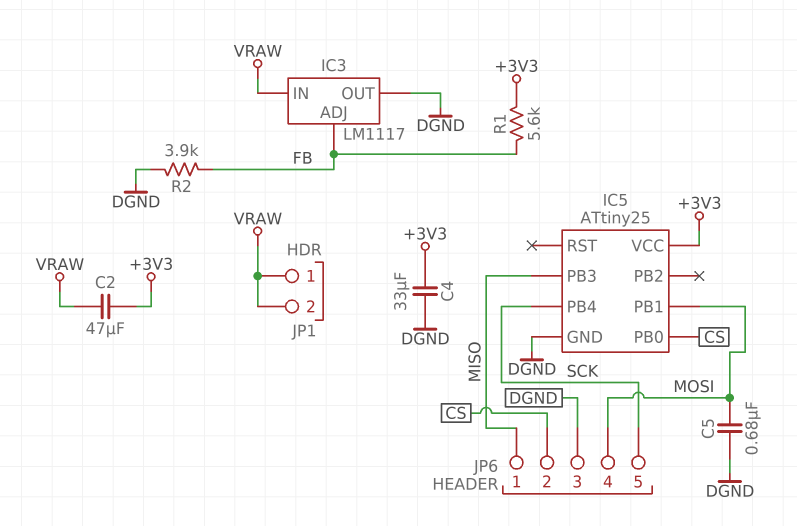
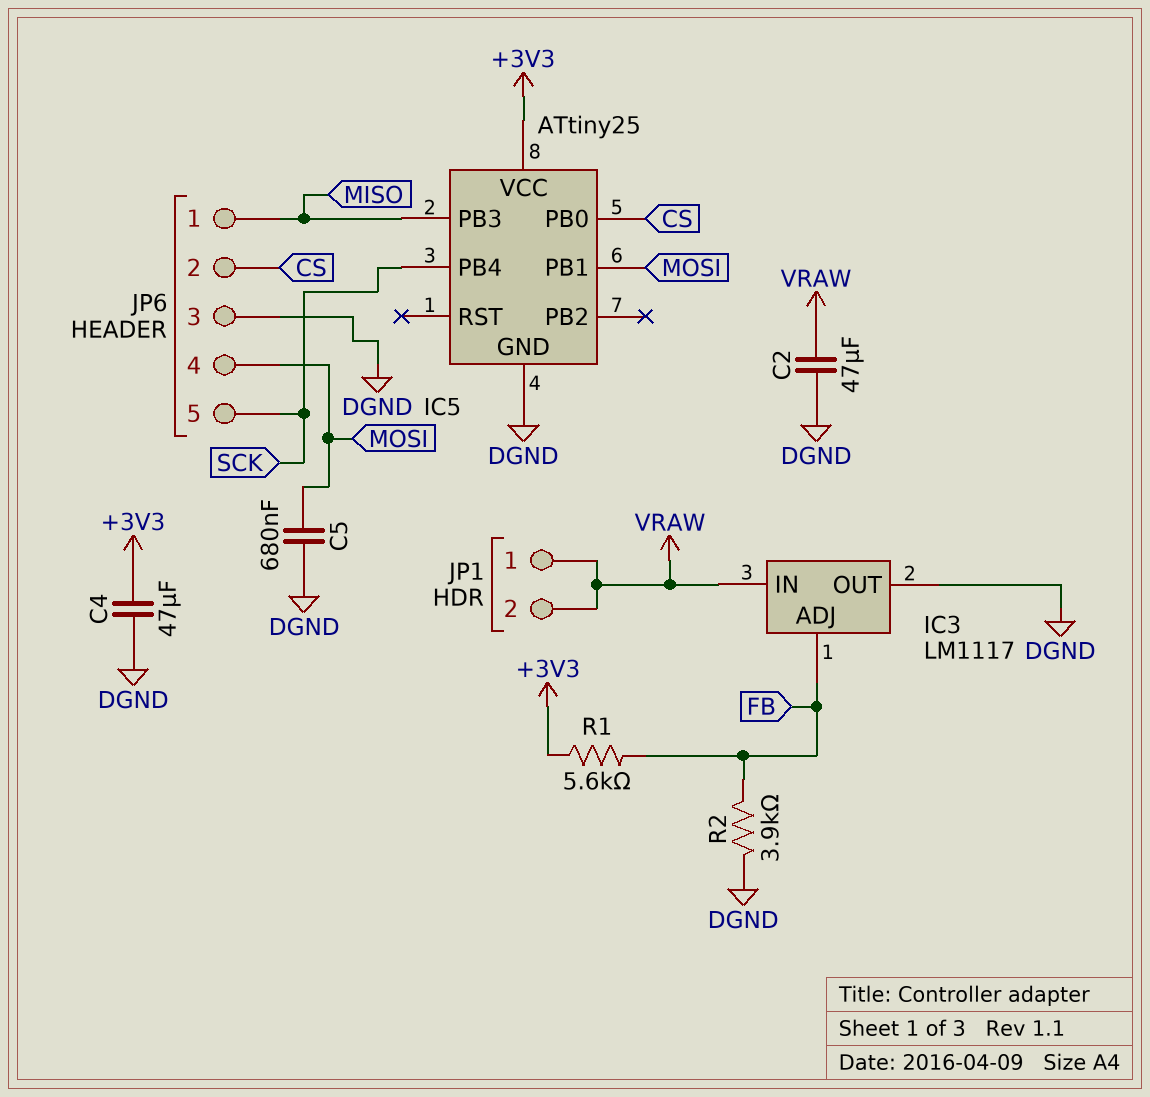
C2: 47uF (+3V3, VRAW) -> 47uF (DGND, VRAW)
C4: 33uF (+3V3, DGND) -> 47uF (+3V3, DGND)

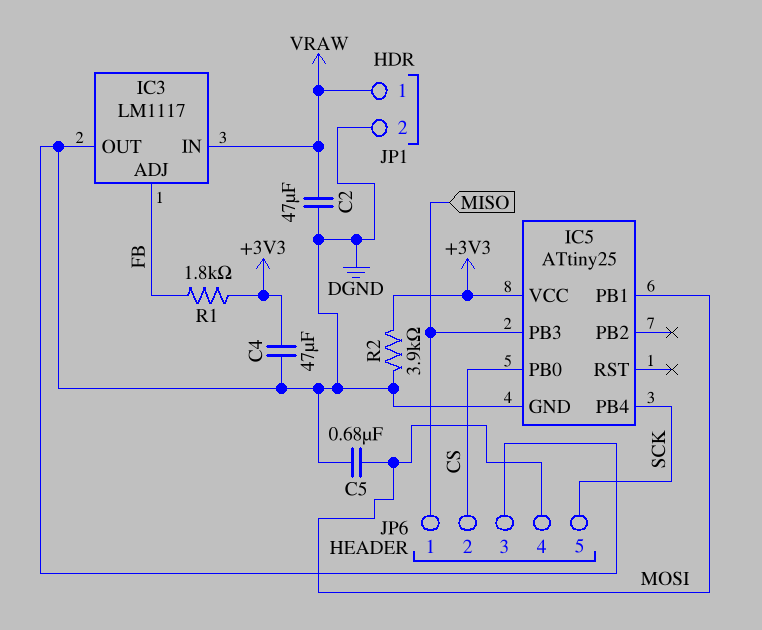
JP1 pin 2: VRAW -> DGND
R1: 5.6k (+3V3, FB) -> 1.8k (+3V3, FB)
R2: 3.9k (DGND, FB) -> 3.9k (+3V3, DGND)

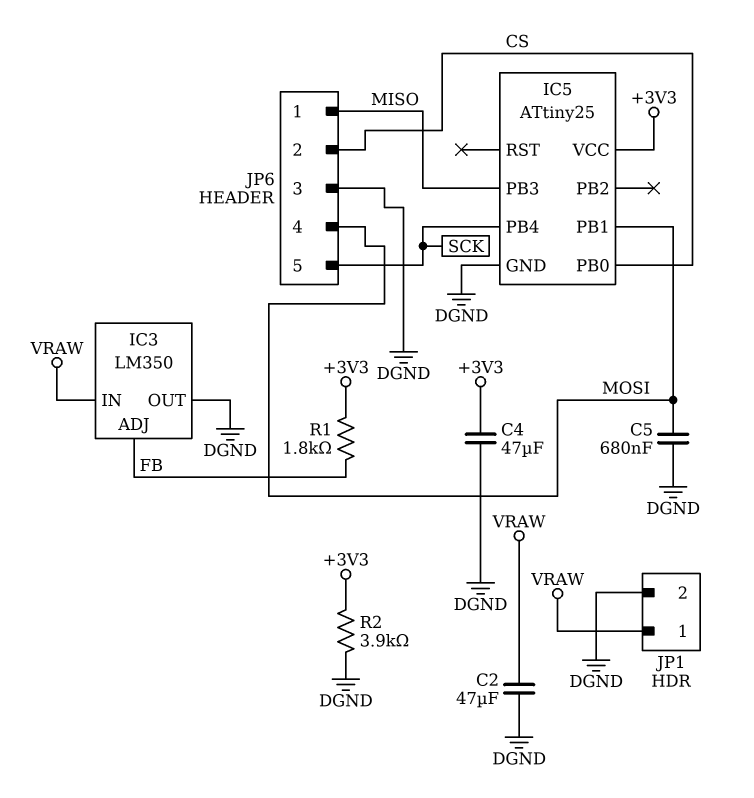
IC3: LM1117 -> LM350

